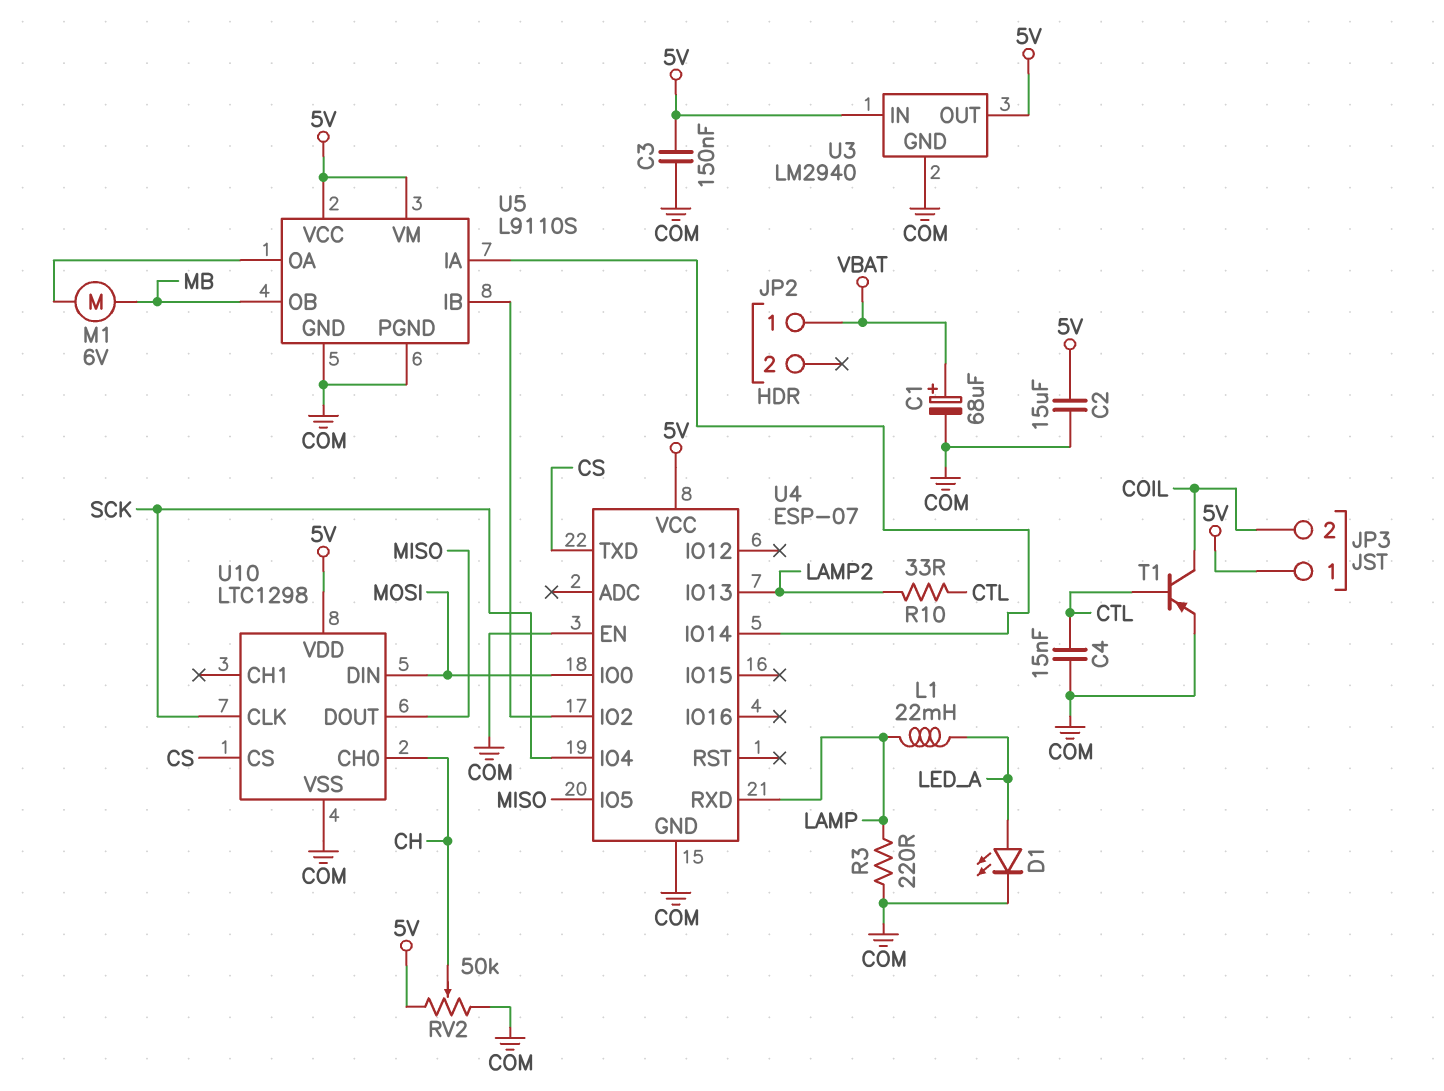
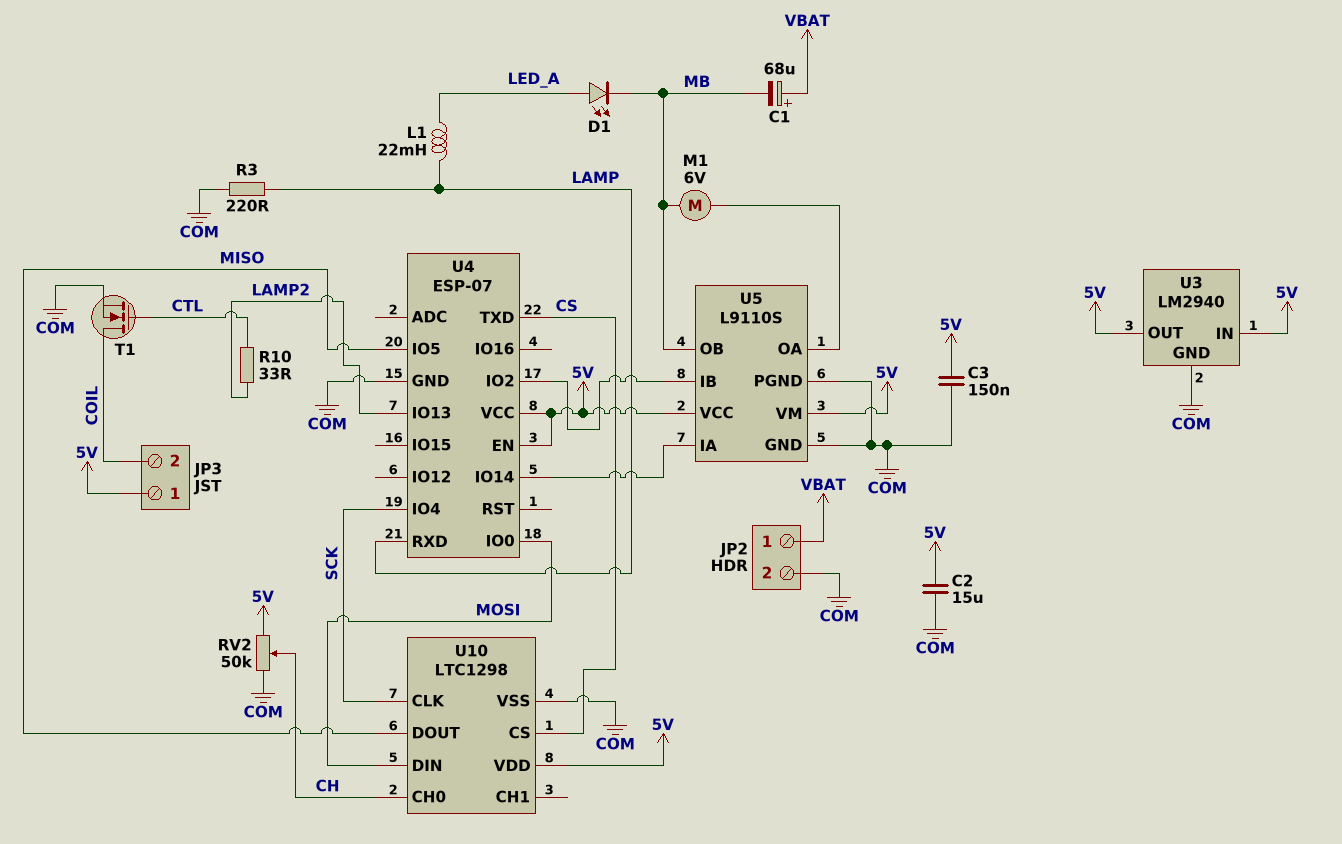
C1: 68uF (plus VBAT, minus COM) -> 68uF (plus VBAT, minus MB)
C4: 15nF (COM, CTL) -> none
D1: LED (A LED_A, K COM) -> LED (A LED_A, K MB)
JP2 pin 2: none -> COM
T1: PNP (B CTL, C COIL, E COM) -> NMOS (G CTL, D COIL, S COM)
U4 pin EN: COM -> 5V

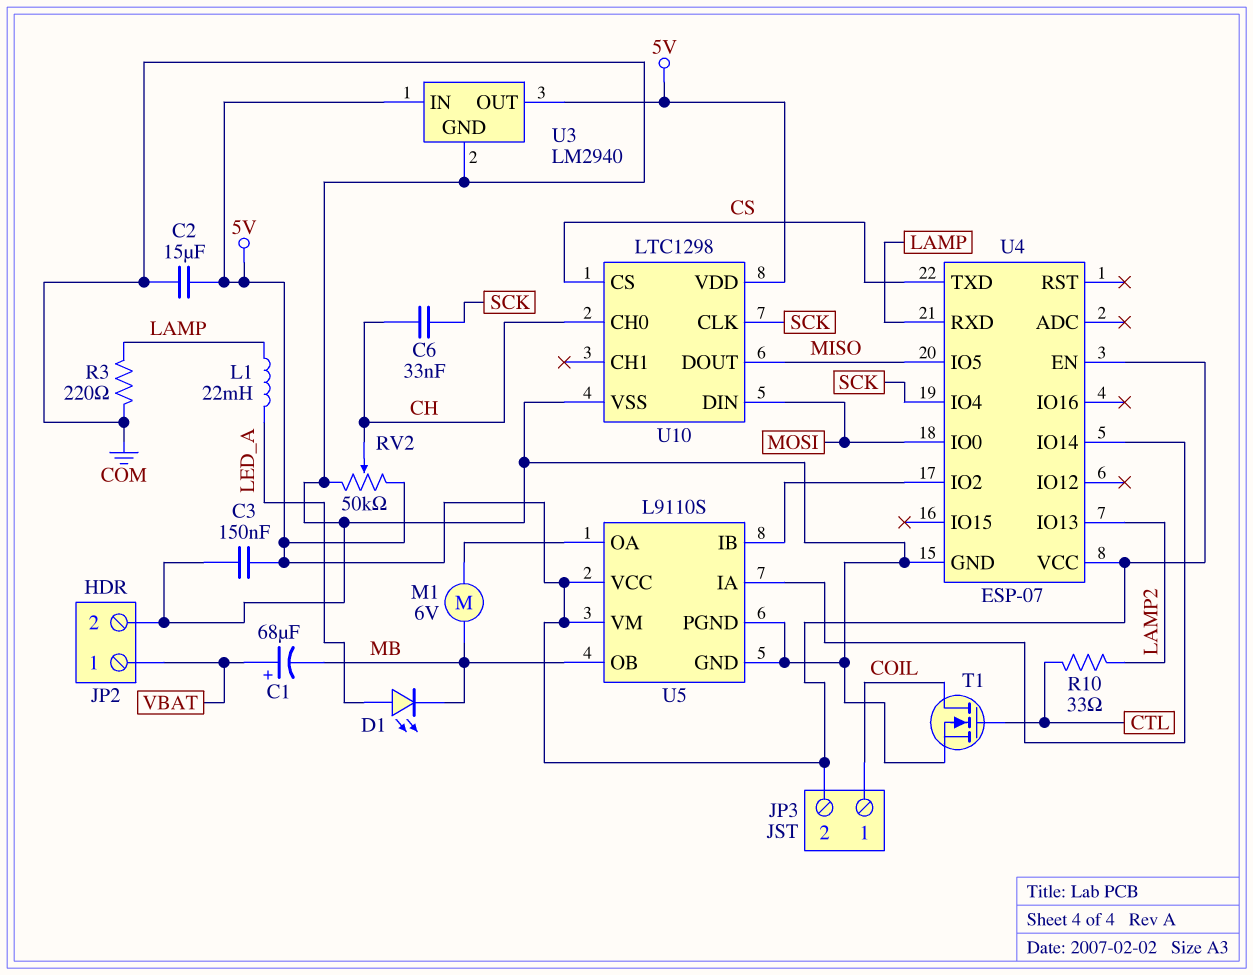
C6: none -> 33nF (CH, SCK)
JP3 pin 1: 5V -> COIL
JP3 pin 2: COIL -> 5V

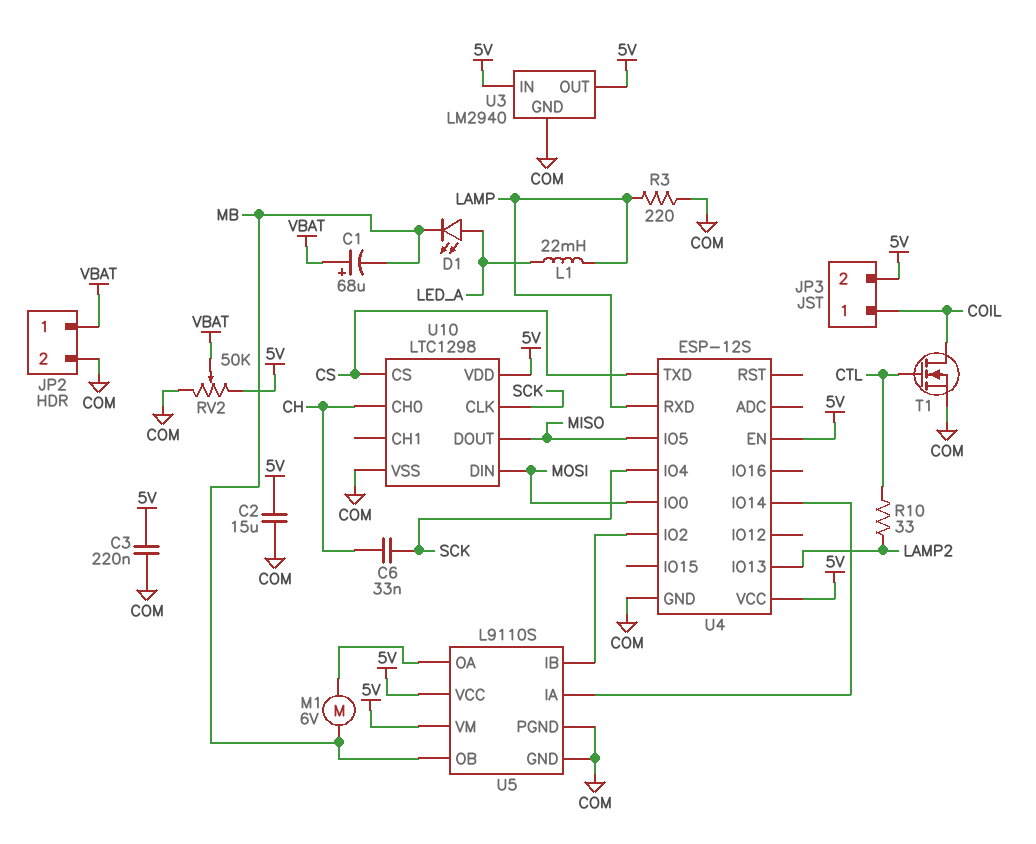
C3: 150nF (5V, COM) -> 220nF (5V, COM)
RV2: 50k (5V, COM, wiper CH) -> 50k (5V, COM, wiper VBAT)
U4: ESP-07 -> ESP-12S

